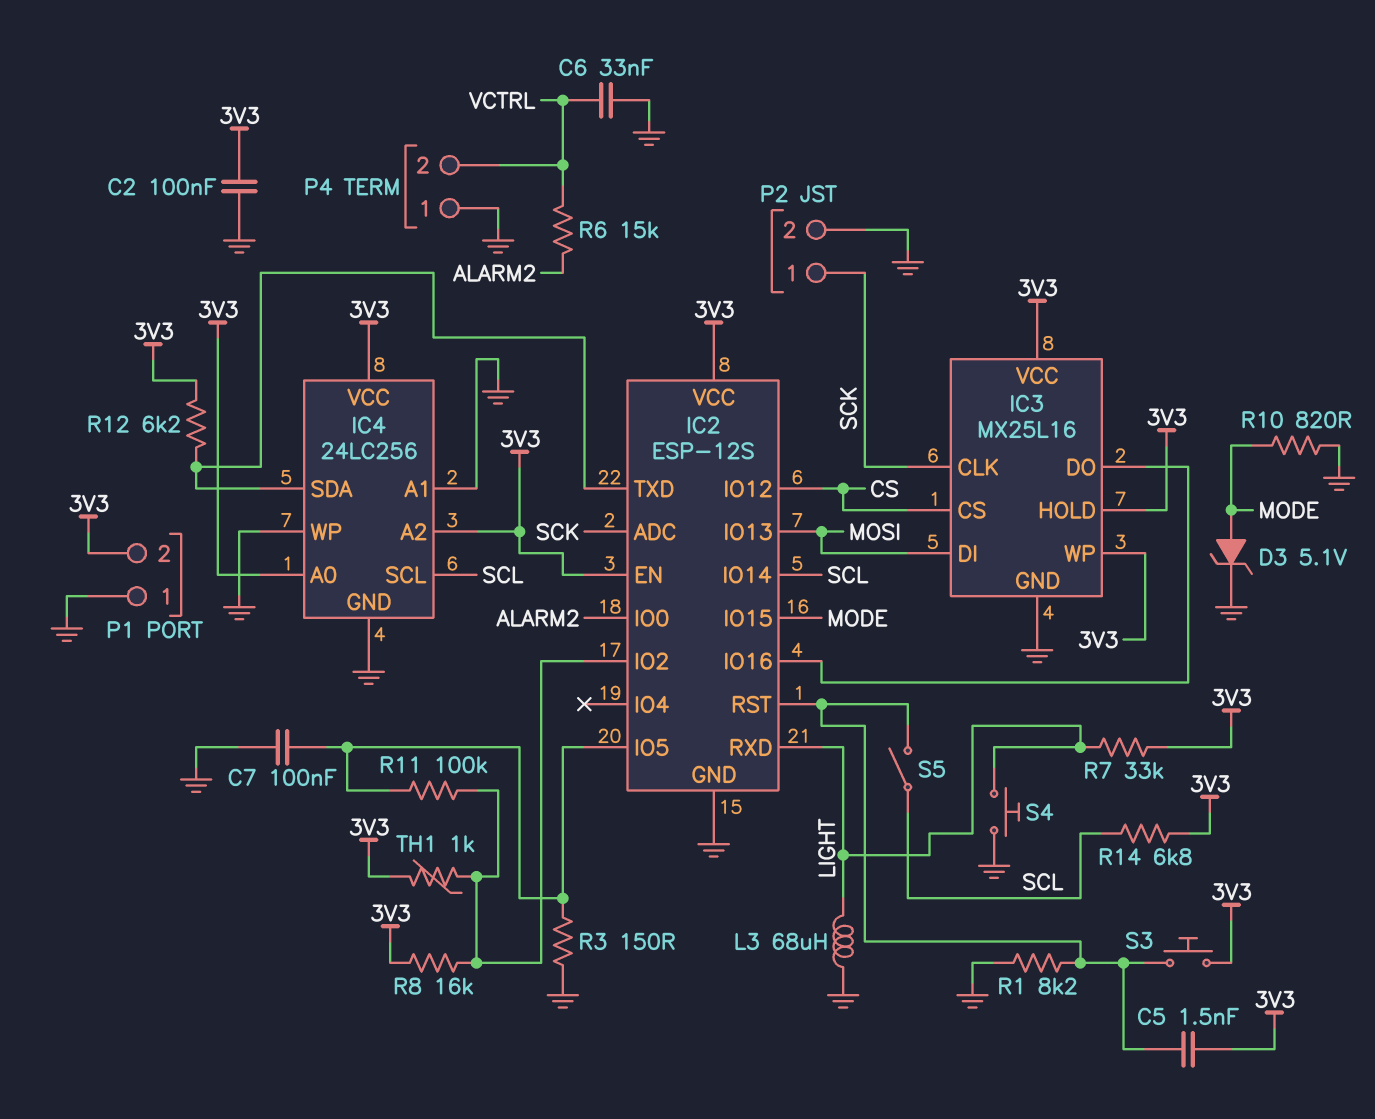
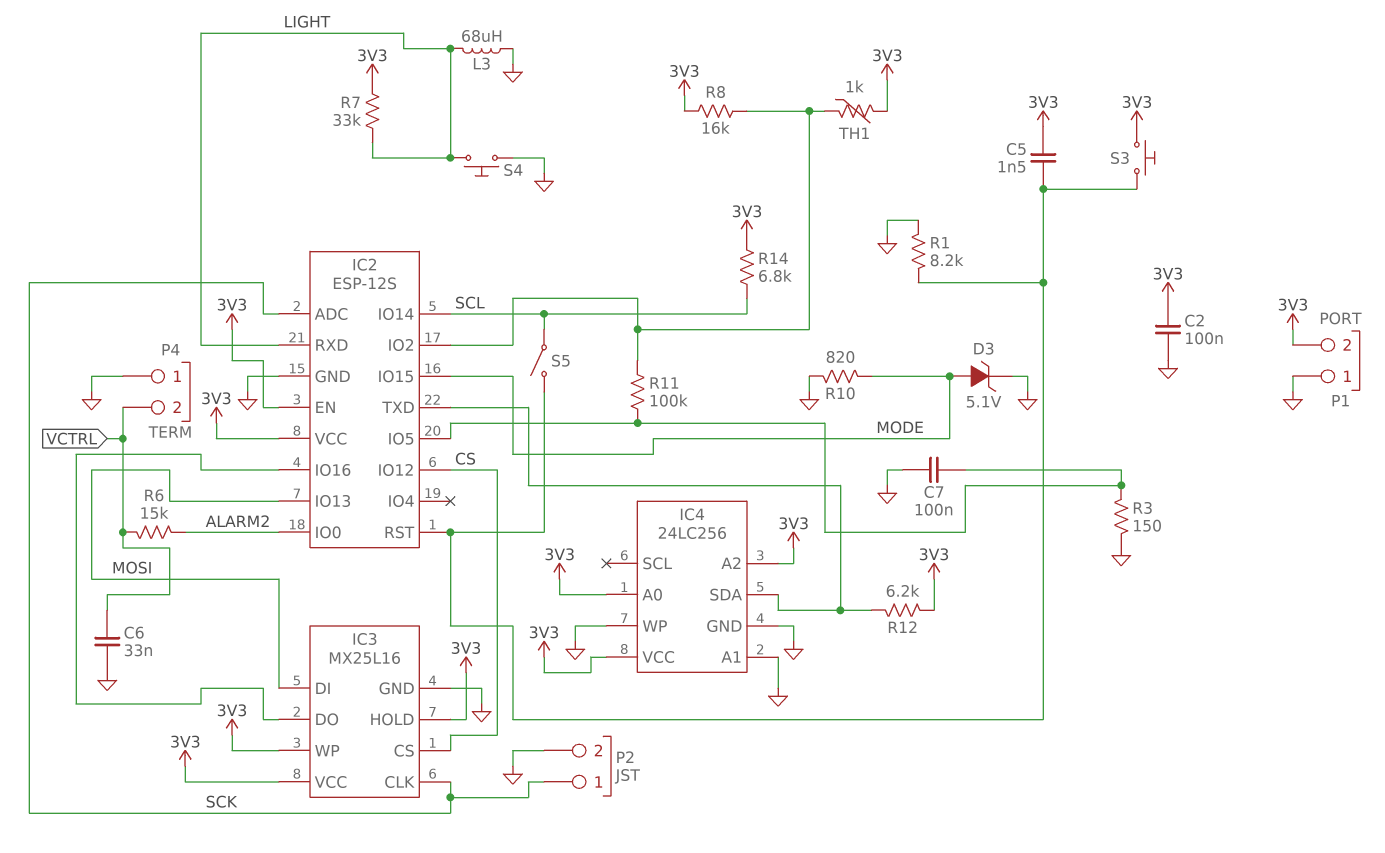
IC4 pin SCL: SCL -> none

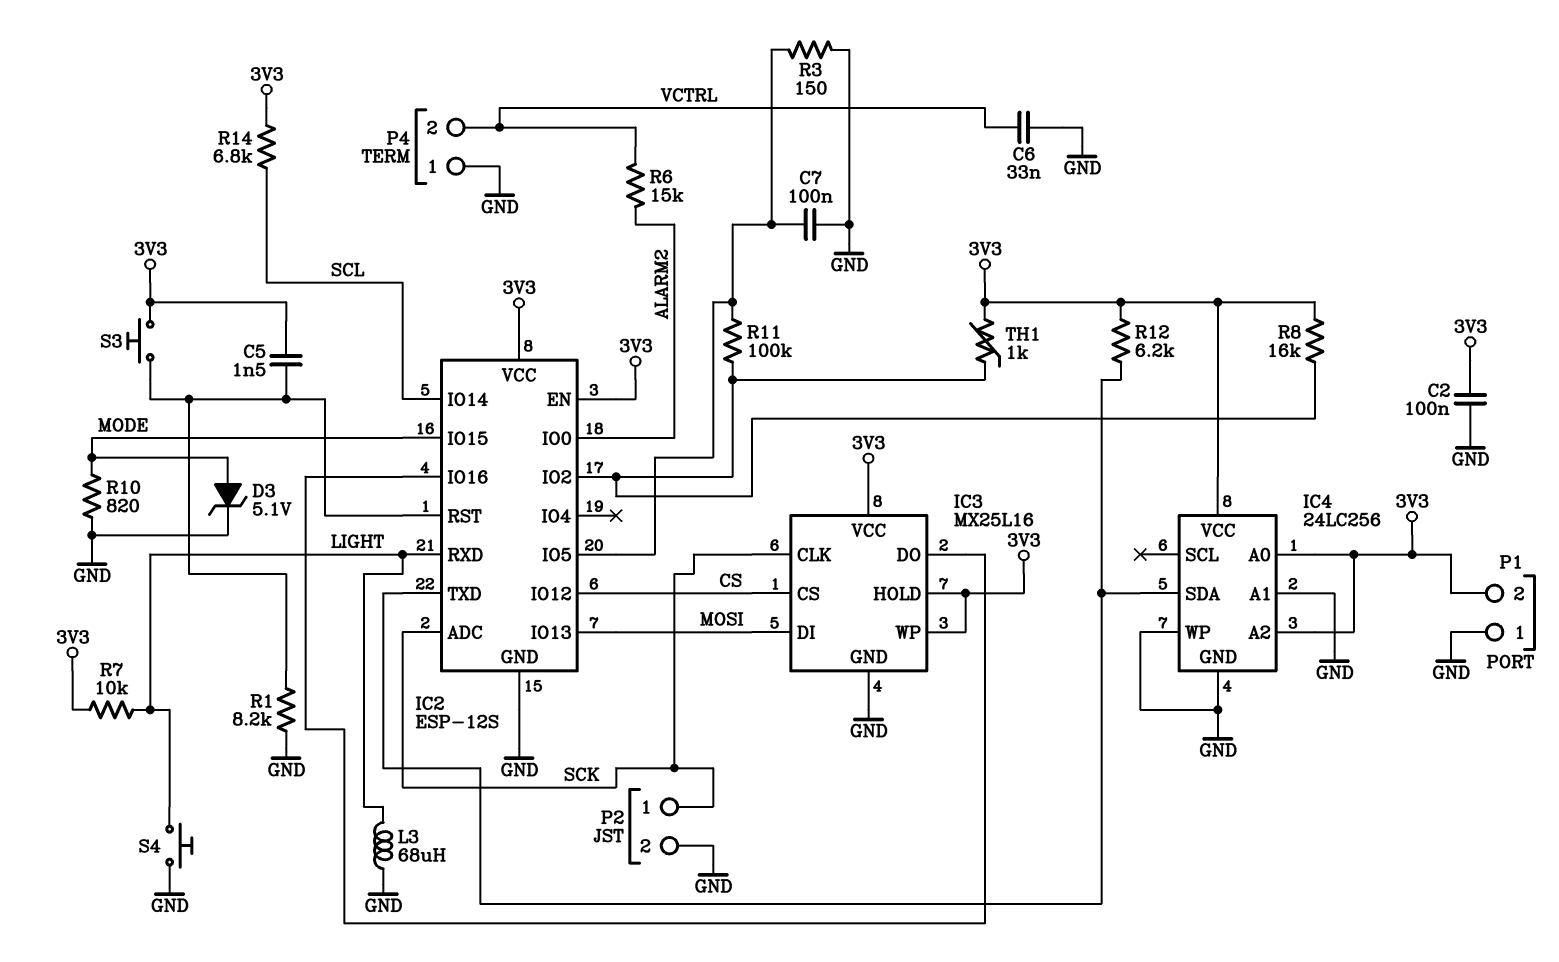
R7: 33k (3V3, LIGHT) -> 10k (3V3, LIGHT)
S5: switch (IC2/RST, SCL) -> none

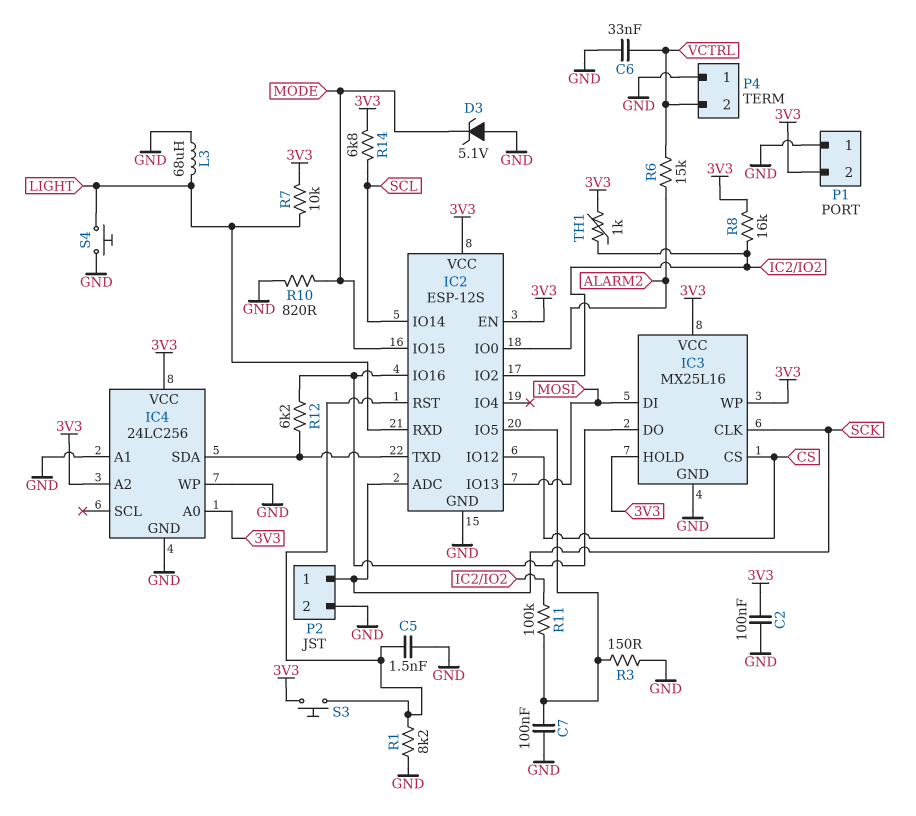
C5: 1.5nF (3V3, IC2/RST) -> 1.5nF (GND, IC2/RST)
D3: zener 5.1V (A MODE, K GND) -> zener 5.1V (A GND, K MODE)
R12: 6.2k (3V3, IC2/TXD) -> 6.2k (IC2/IO16, IC2/TXD)

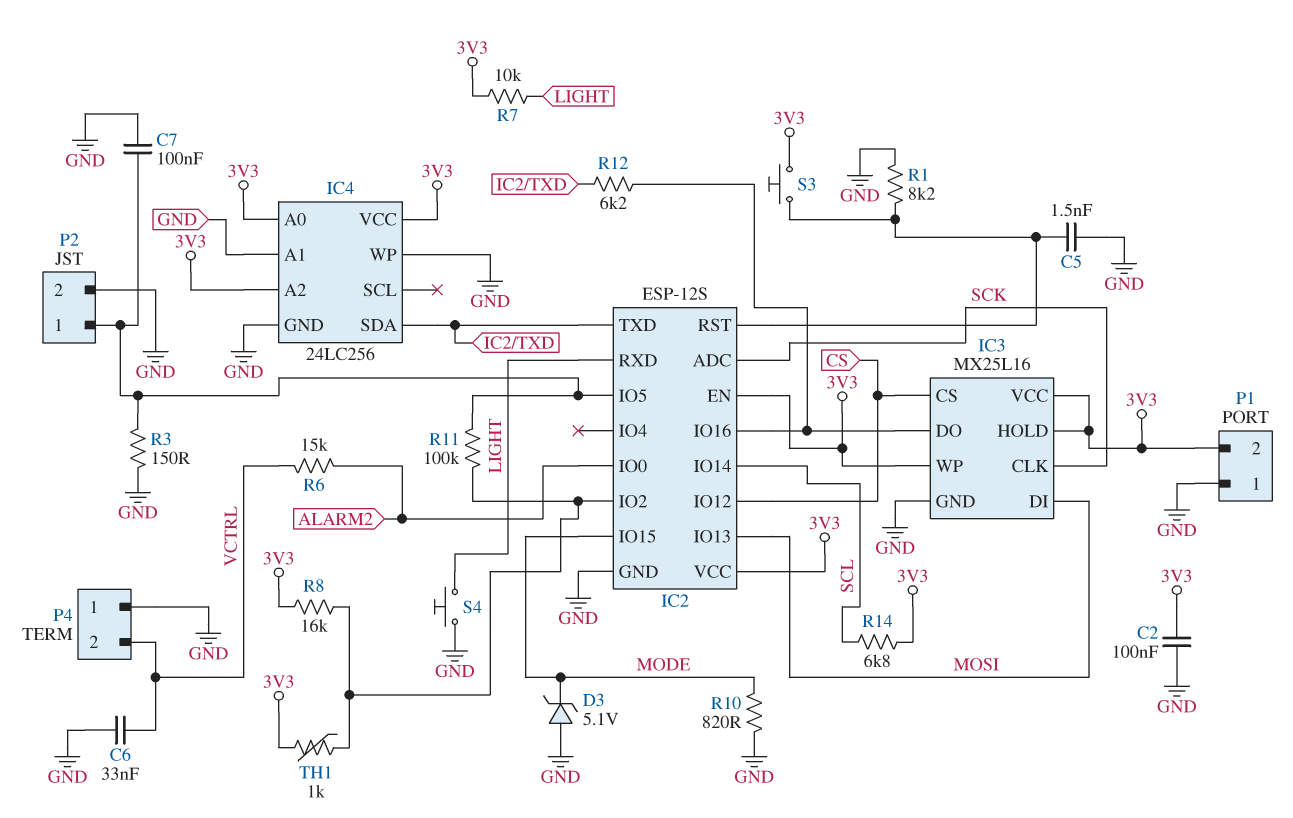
L3: 68uH (GND, LIGHT) -> none
P2 pin 1: SCK -> IC2/IO5

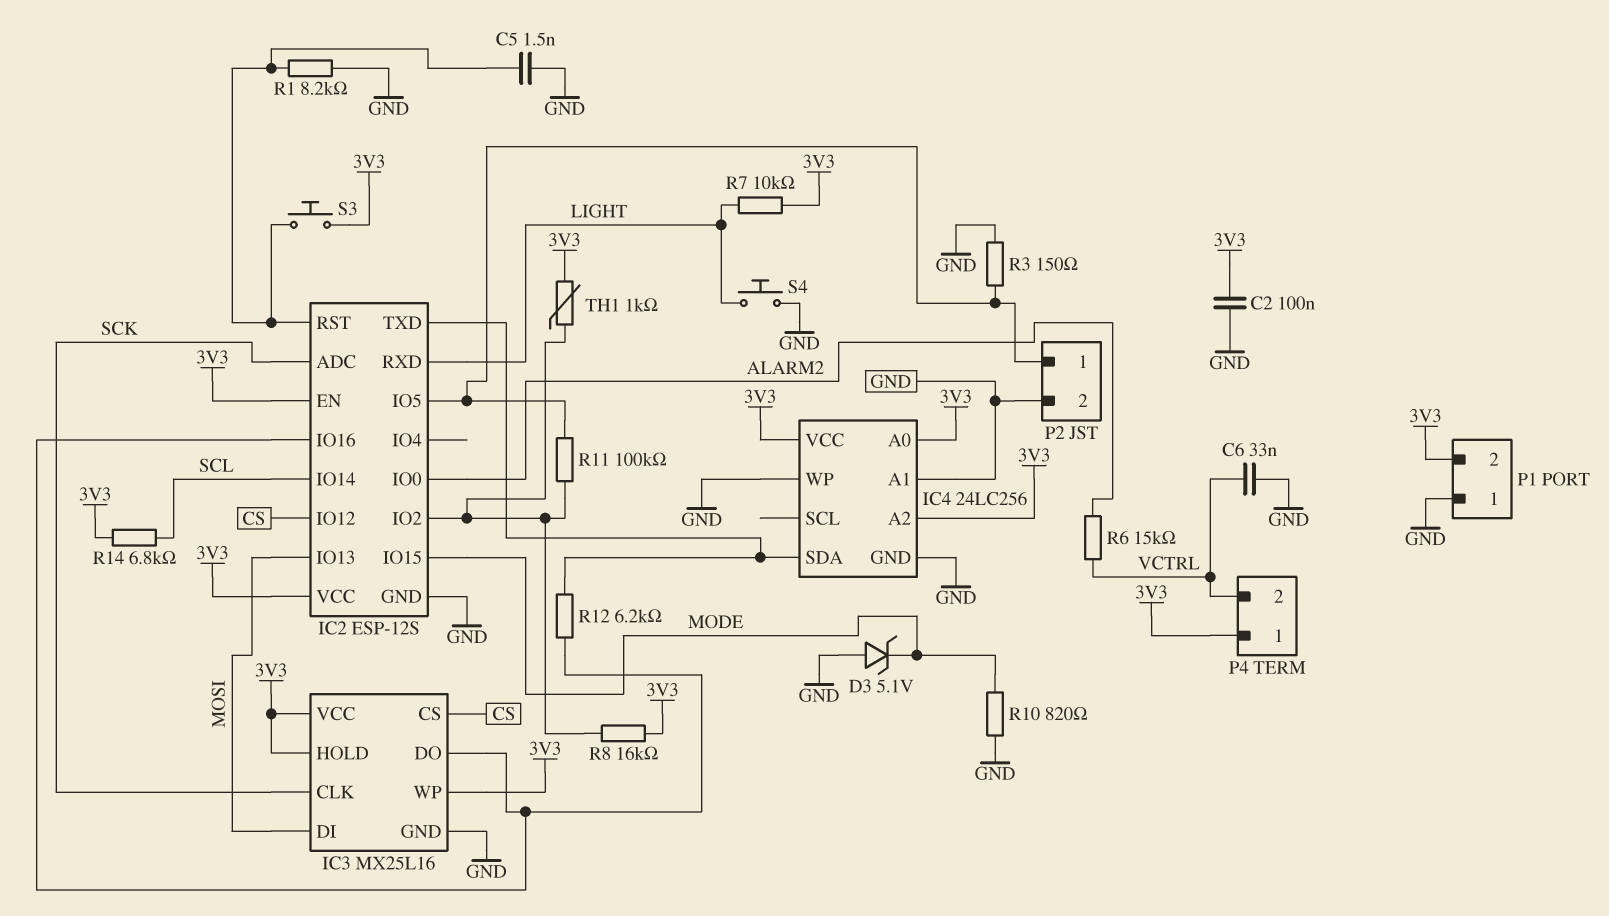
C7: 100nF (GND, IC2/IO5) -> none
P4 pin 1: GND -> 3V3

